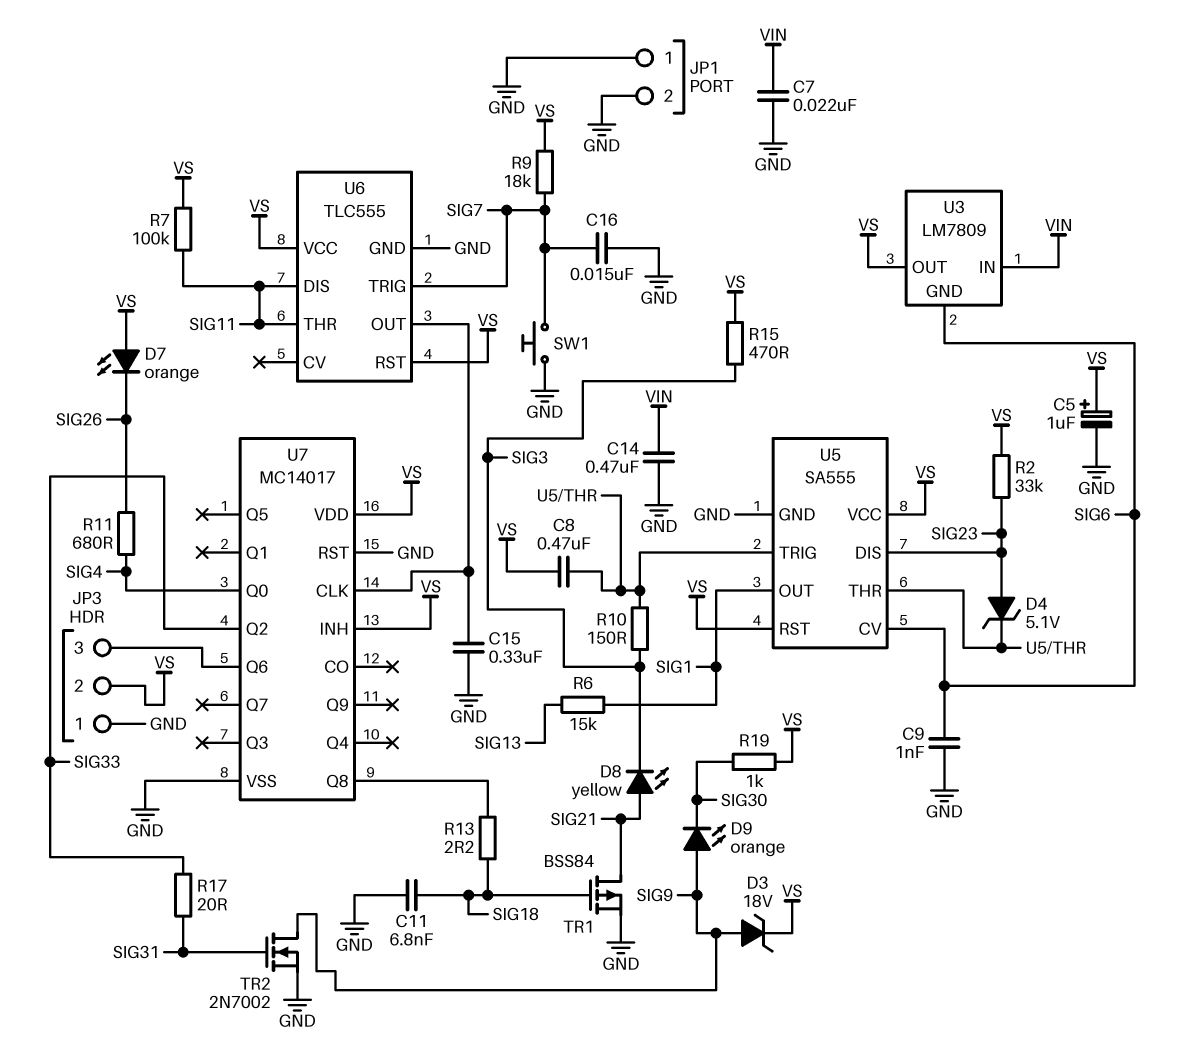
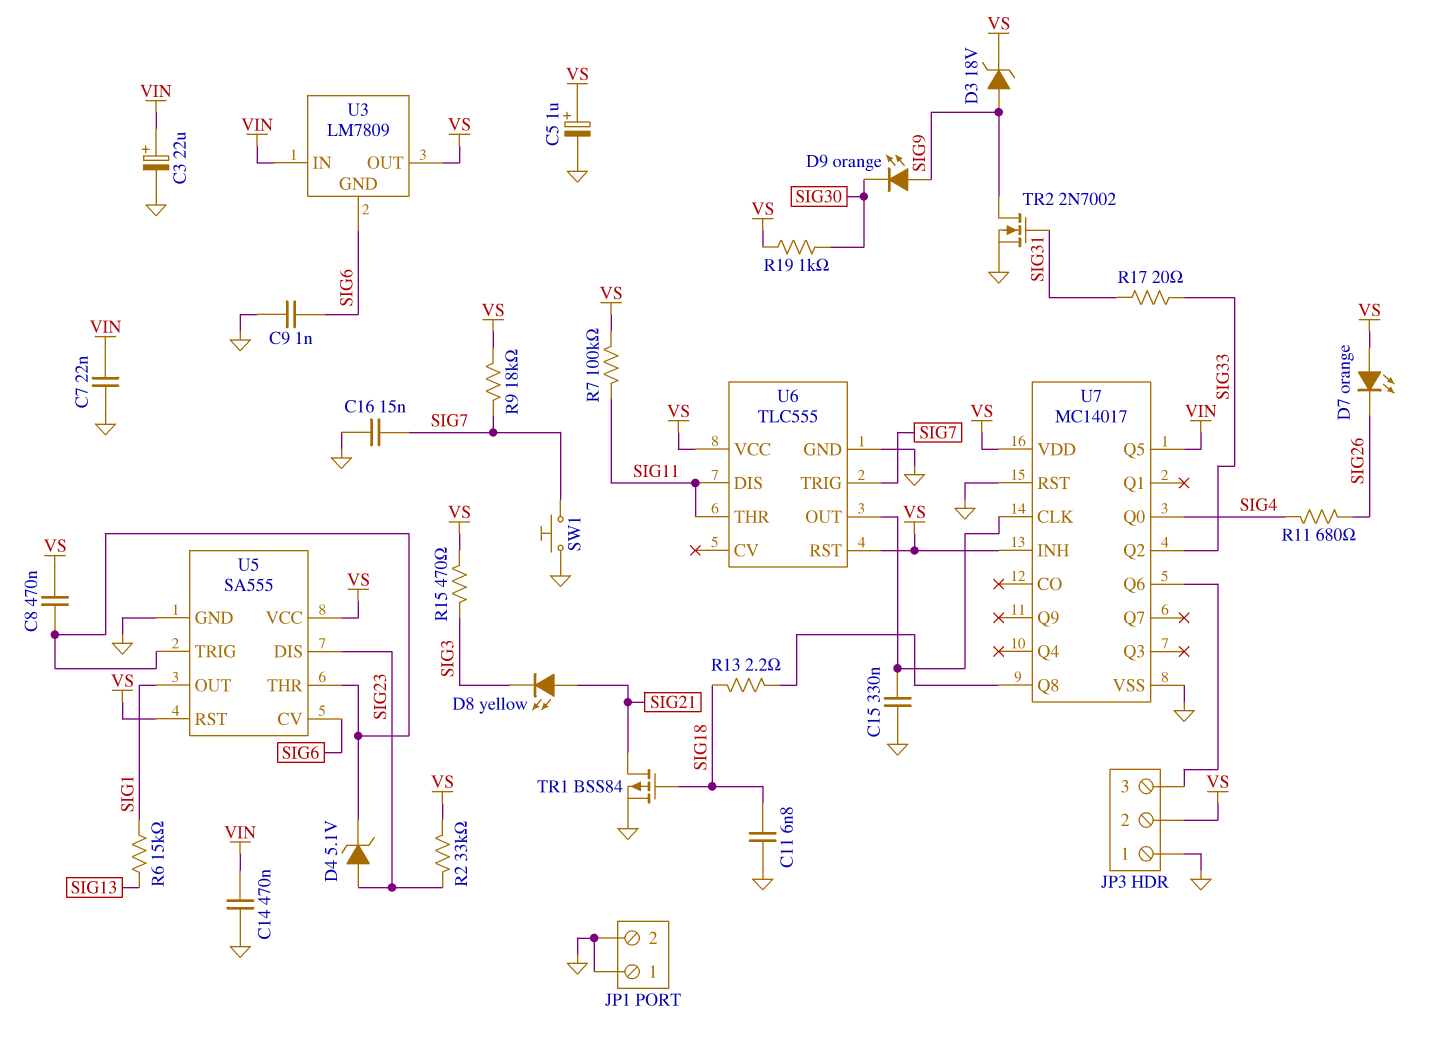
C3: none -> 22uF (plus VIN, minus GND)
R10: 150 (SIG3, U5/THR) -> none
U7 pin Q5: none -> VIN

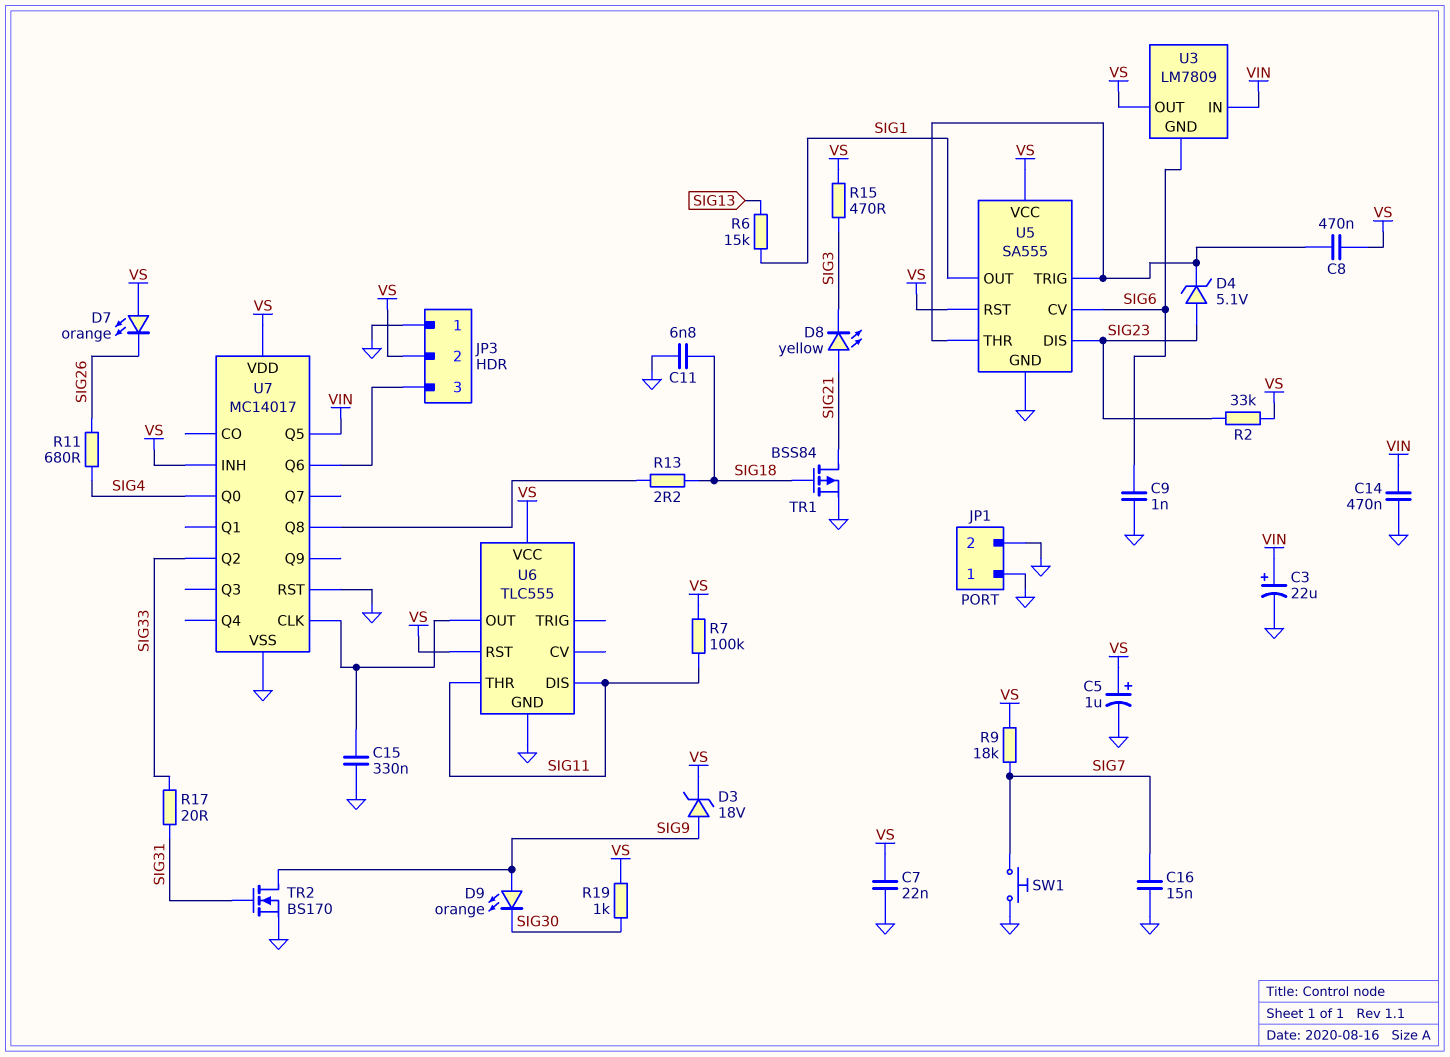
C7: 22nF (GND, VIN) -> 22nF (GND, VS)
TR2: NMOS 2N7002 (G SIG31, D SIG9, S GND) -> NMOS BS170 (G SIG31, D SIG9, S GND)
U6 pin TRIG: SIG7 -> none

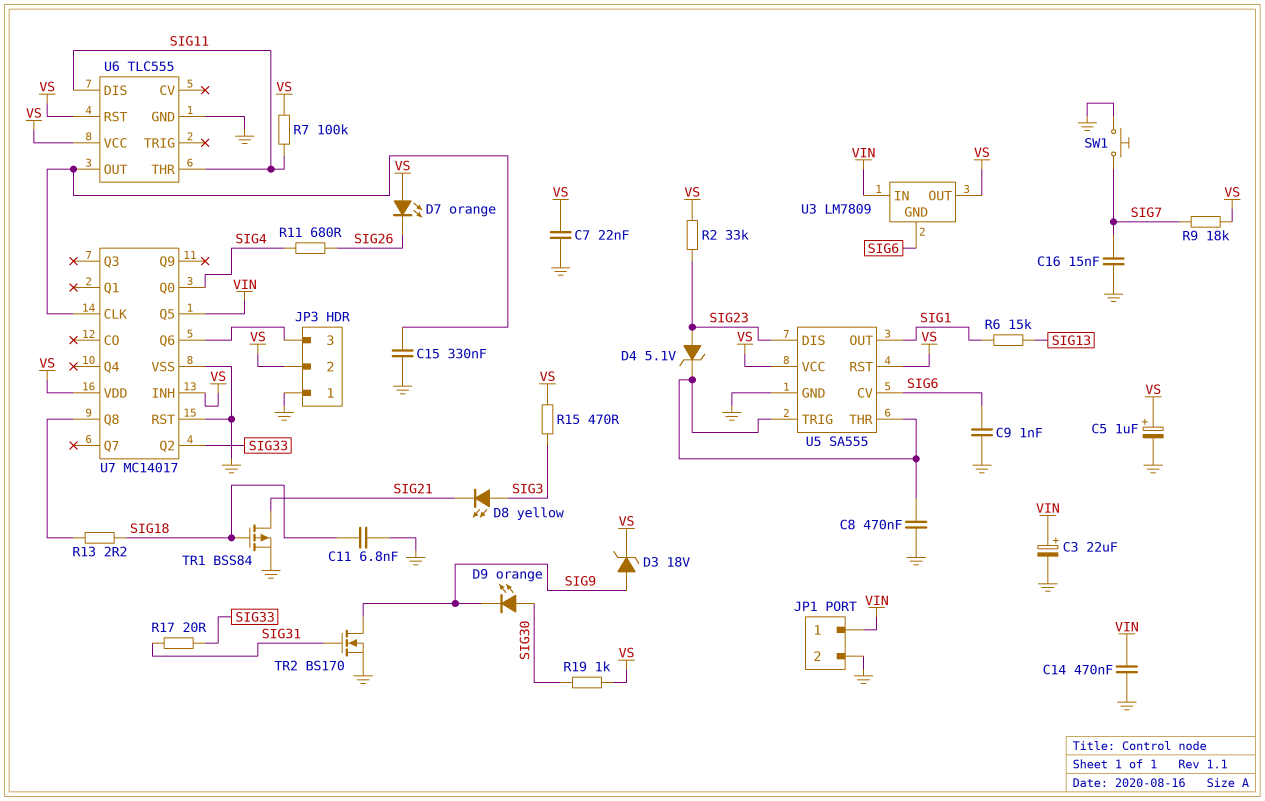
C8: 470nF (U5/THR, VS) -> 470nF (GND, U5/THR)
D8: LED yellow (A SIG21, K SIG3) -> LED yellow (A SIG3, K SIG21)
D9: LED orange (A SIG9, K SIG30) -> LED orange (A SIG30, K SIG9)
JP1 pin 1: GND -> VIN

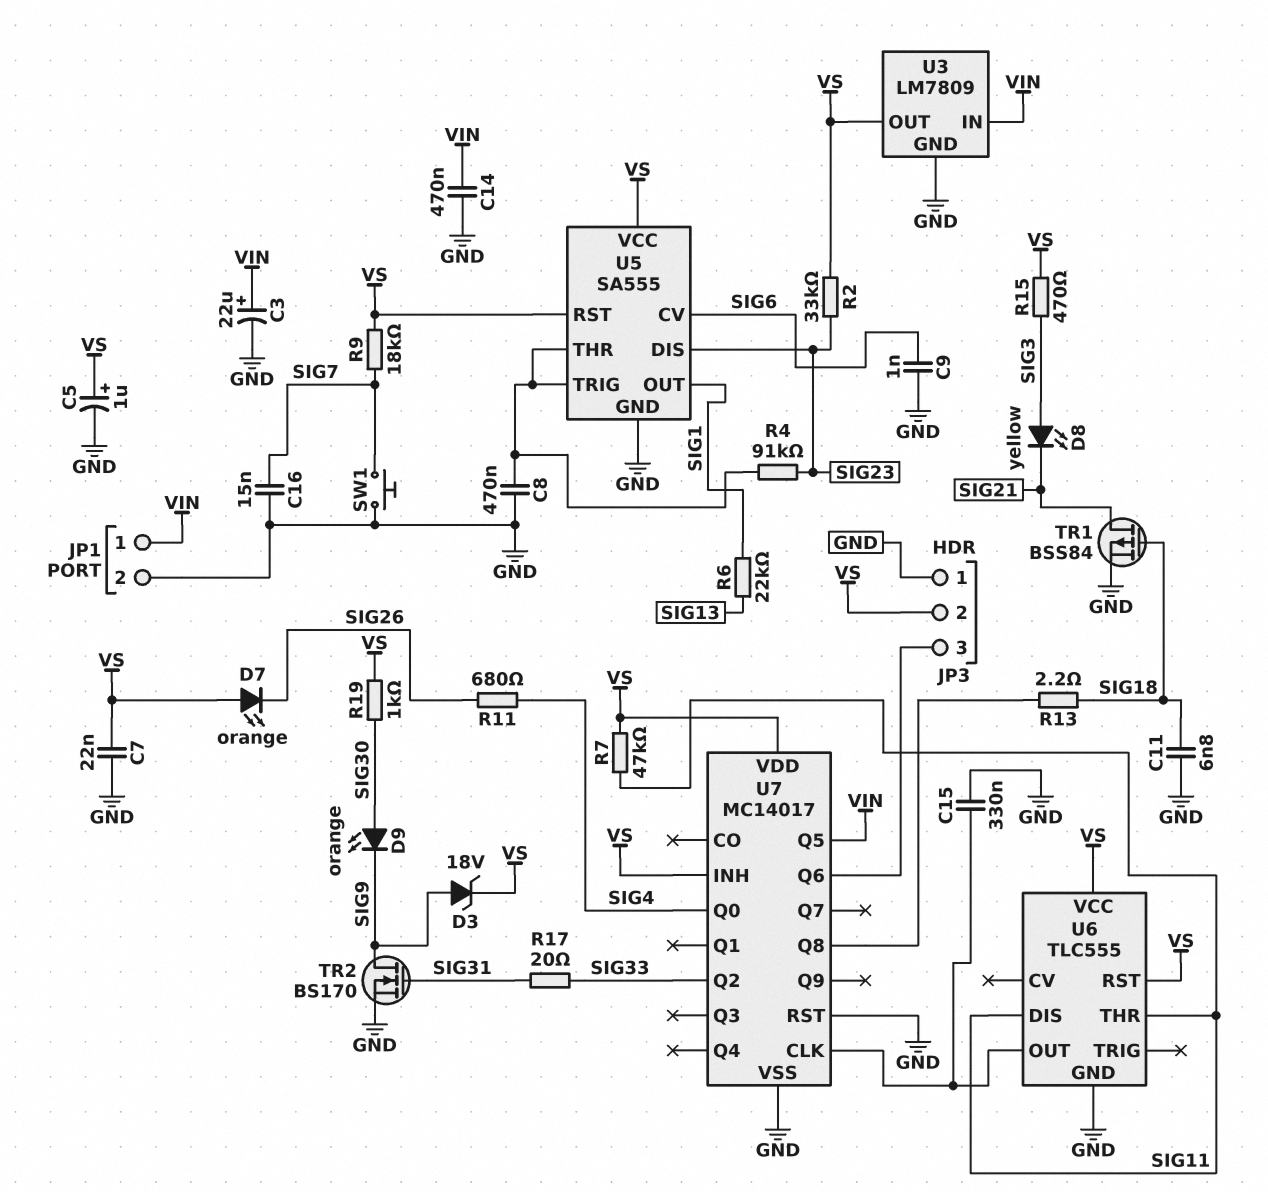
D4: zener 5.1V (A SIG23, K U5/THR) -> none
R4: none -> 91k (SIG23, U5/THR)
R6: 15k (SIG1, SIG13) -> 22k (SIG1, SIG13)
R7: 100k (SIG11, VS) -> 47k (SIG11, VS)
U3 pin GND: SIG6 -> GND

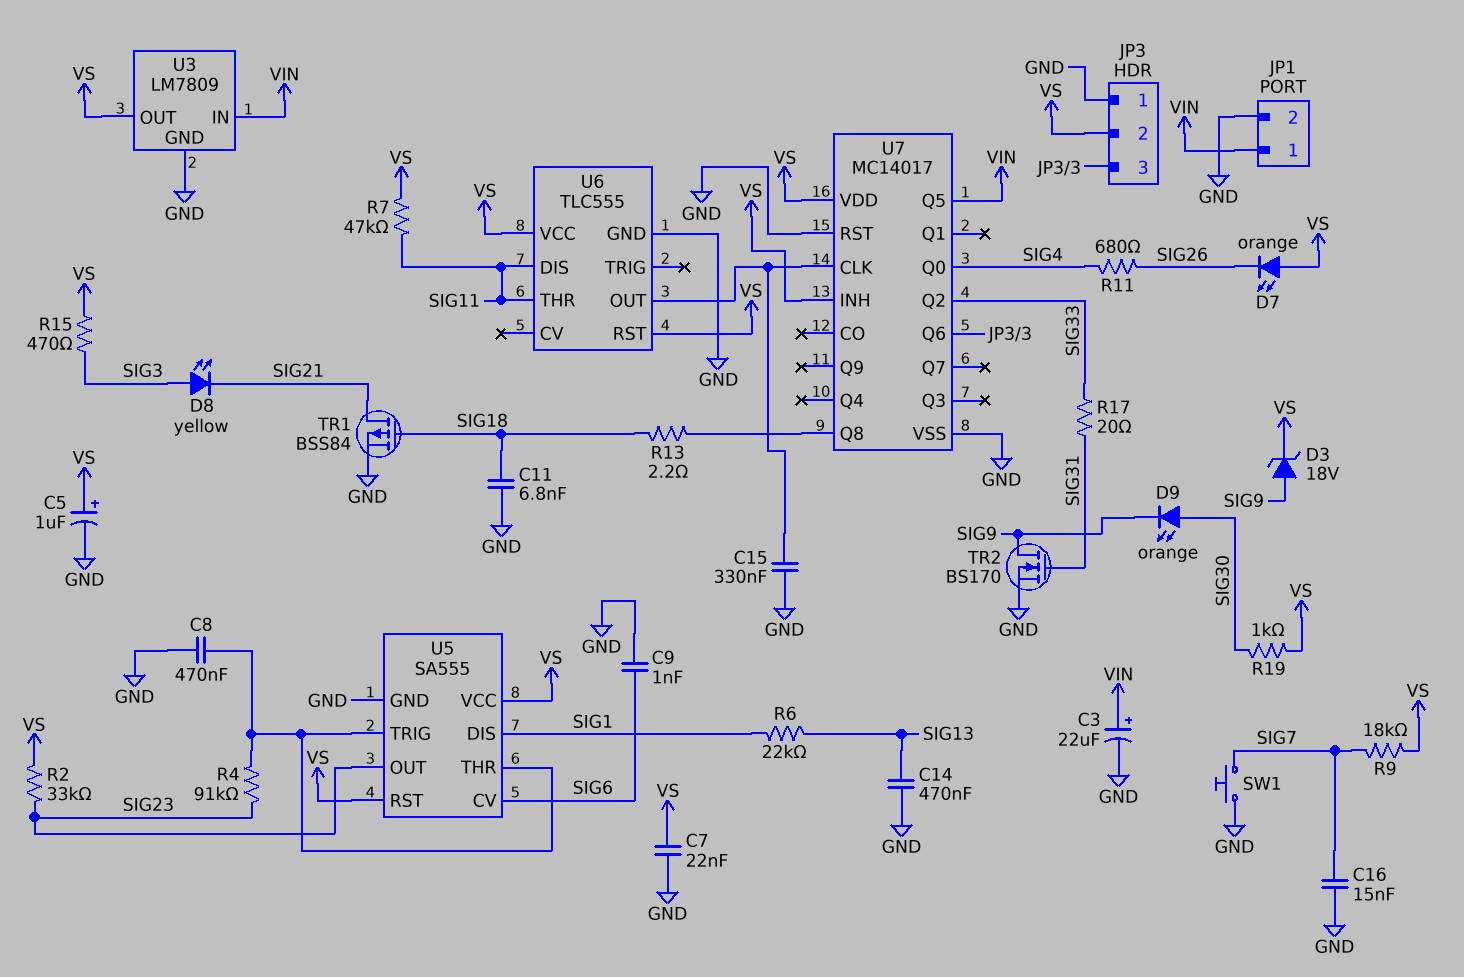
C14: 470nF (GND, VIN) -> 470nF (GND, SIG13)
U5 pin DIS: SIG23 -> SIG1
U5 pin OUT: SIG1 -> SIG23

